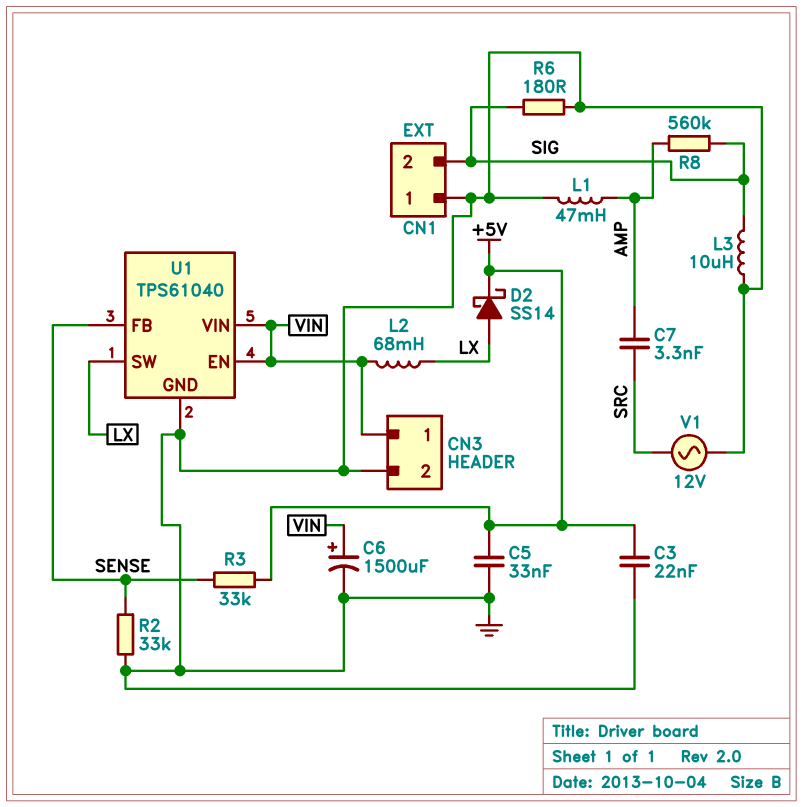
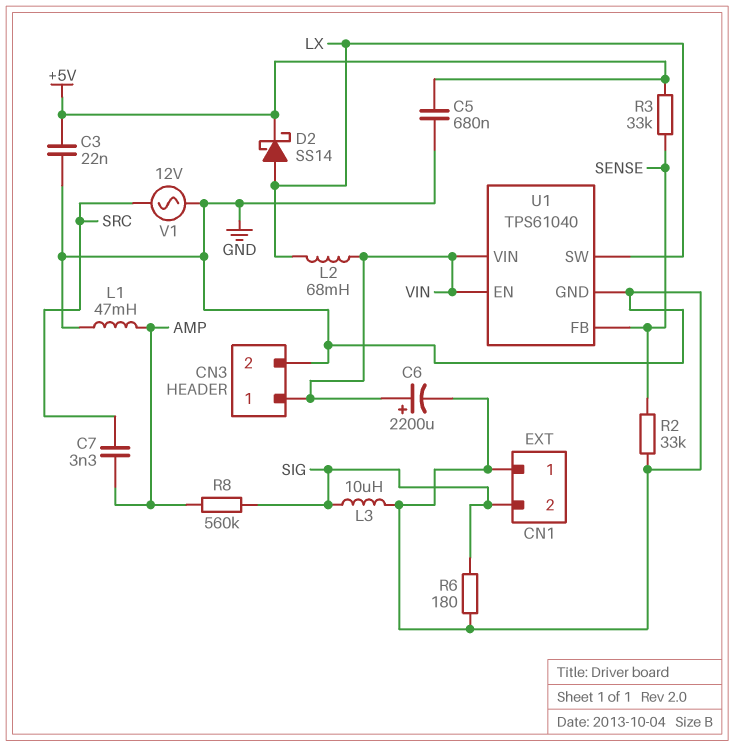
C5: 33nF (+5V, GND) -> 680nF (+5V, GND)
C6: 1500uF (plus VIN, minus GND) -> 2200uF (plus VIN, minus GND)

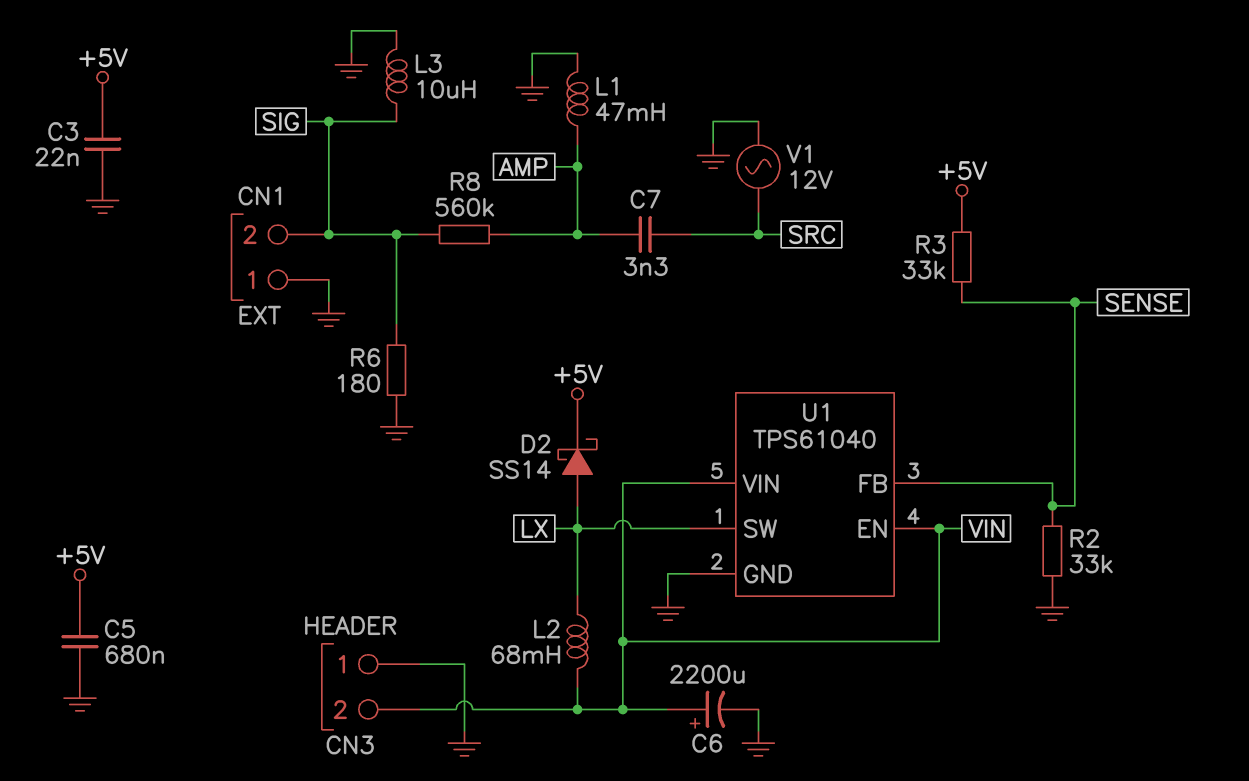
CN3 pin 1: VIN -> GND
CN3 pin 2: GND -> VIN

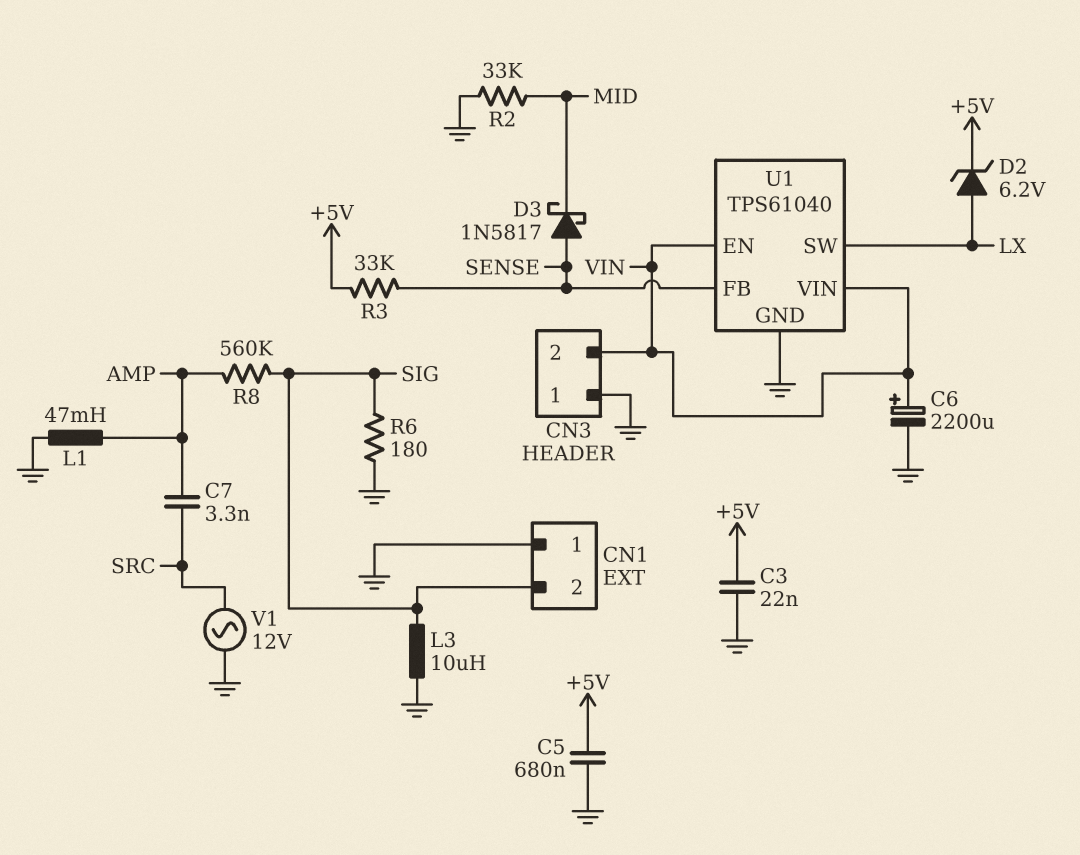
D2: schottky SS14 (A LX, K +5V) -> zener 6.2V (A LX, K +5V)
D3: none -> schottky 1N5817 (A SENSE, K MID)
L2: 68mH (LX, VIN) -> none
R2: 33k (GND, SENSE) -> 33k (GND, MID)

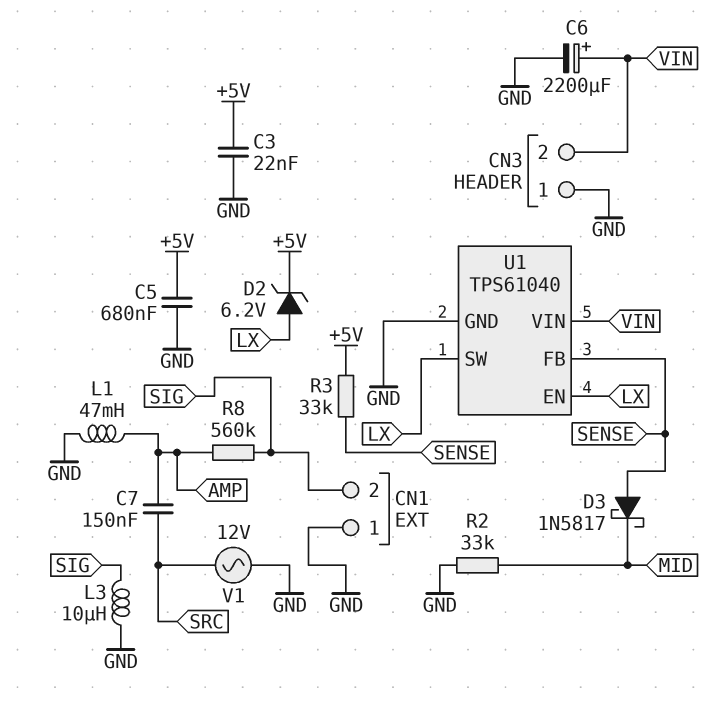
C7: 3.3nF (AMP, SRC) -> 150nF (AMP, SRC)
R6: 180 (GND, SIG) -> none
U1 pin EN: VIN -> LX

